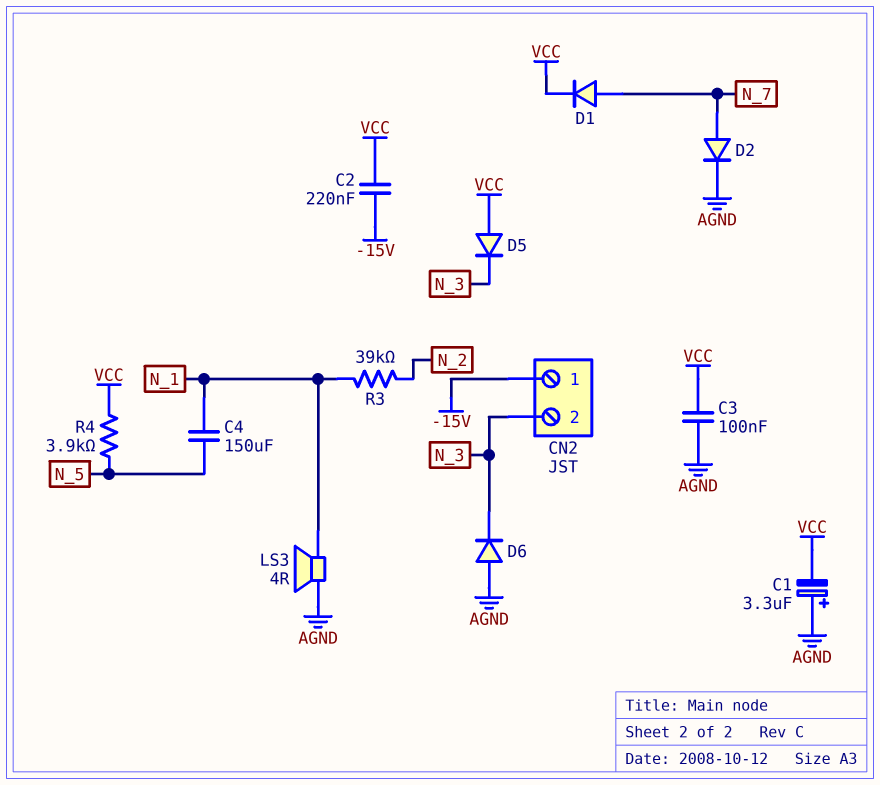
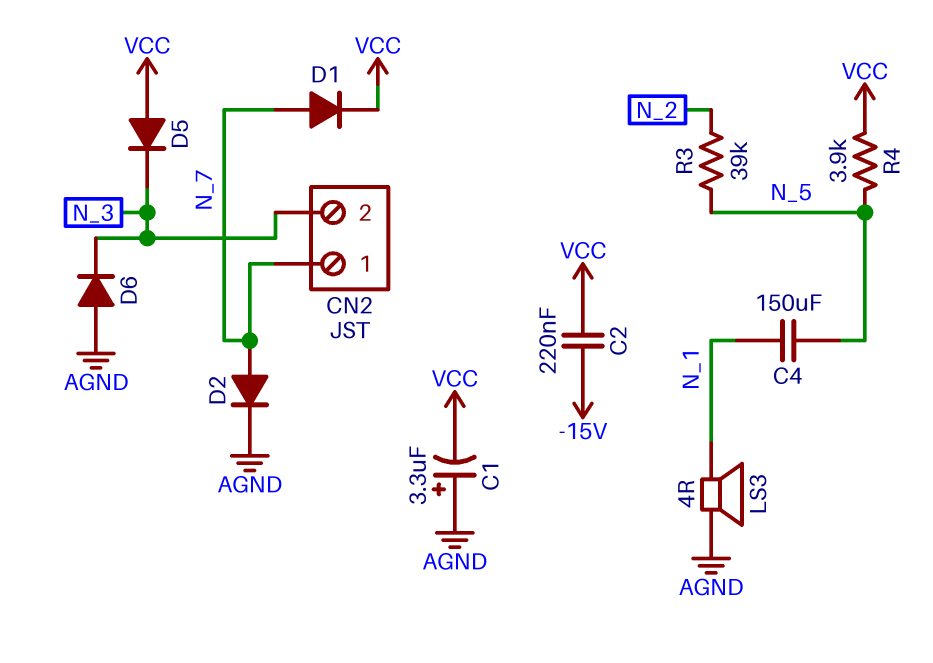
C3: 100nF (AGND, VCC) -> none
CN2 pin 1: -15V -> N_7
R3: 39k (N_1, N_2) -> 39k (N_2, N_5)

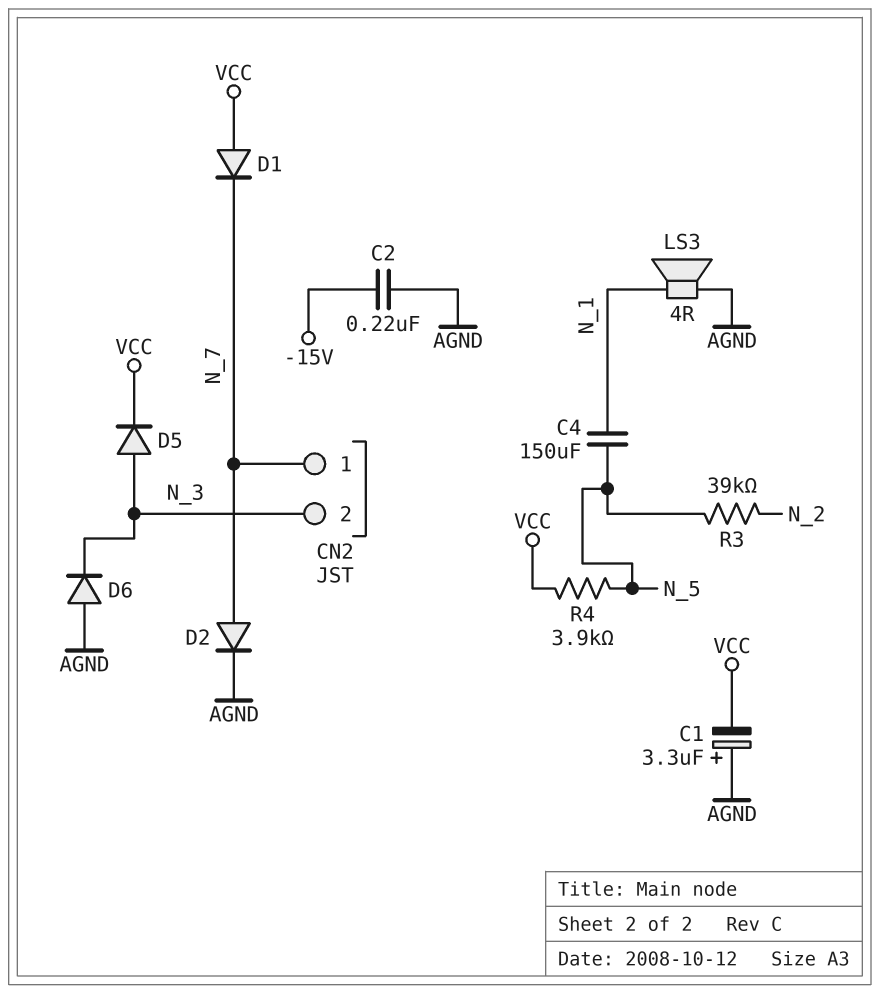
C2: 220nF (-15V, VCC) -> 220nF (-15V, AGND)
D1: diode (A N_7, K VCC) -> diode (A VCC, K N_7)
D5: diode (A VCC, K N_3) -> diode (A N_3, K VCC)

